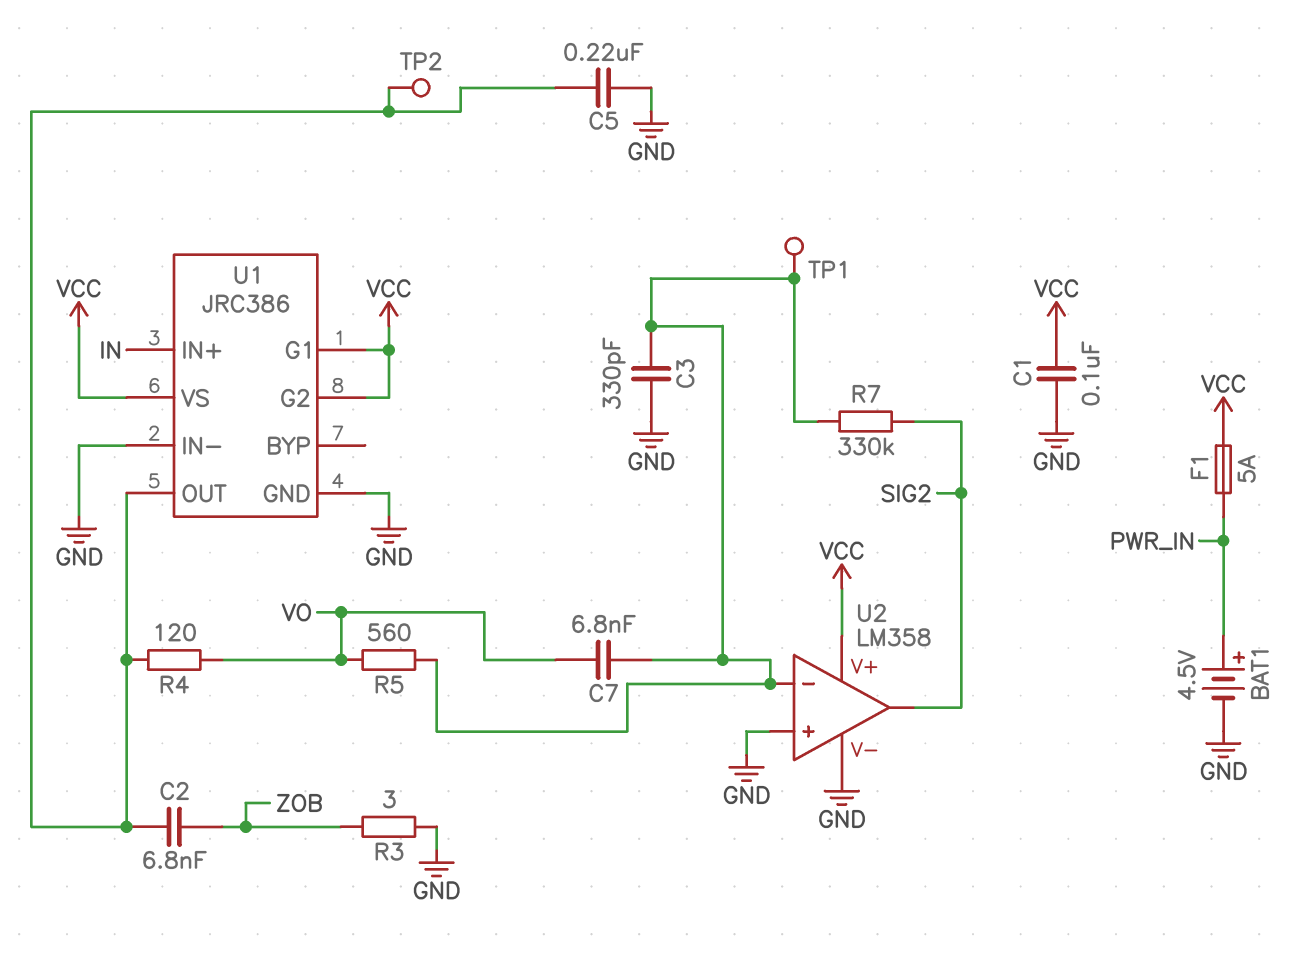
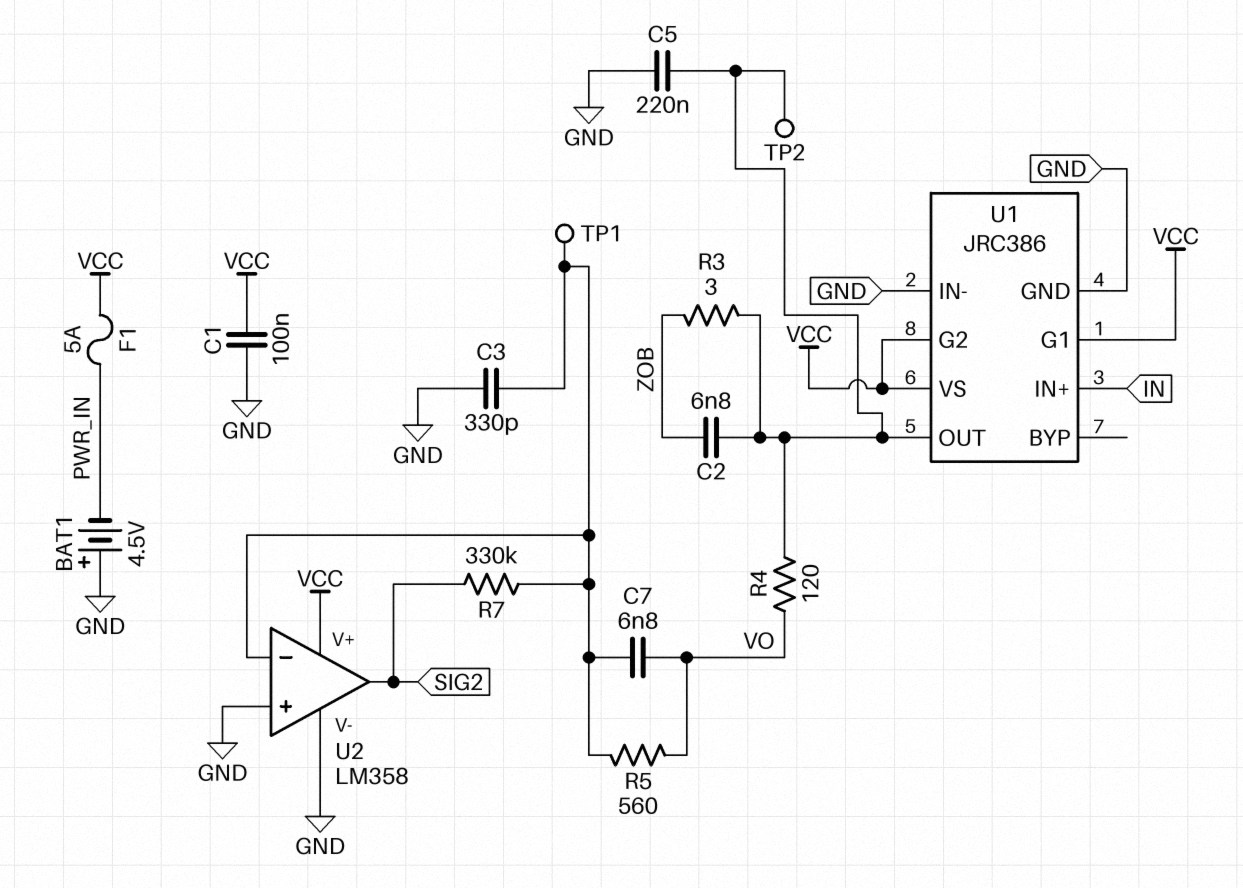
BAT1: 4.5V (plus PWR_IN, minus GND) -> 4.5V (plus GND, minus PWR_IN)
R3: 3 (GND, ZOB) -> 3 (U1/OUT, ZOB)

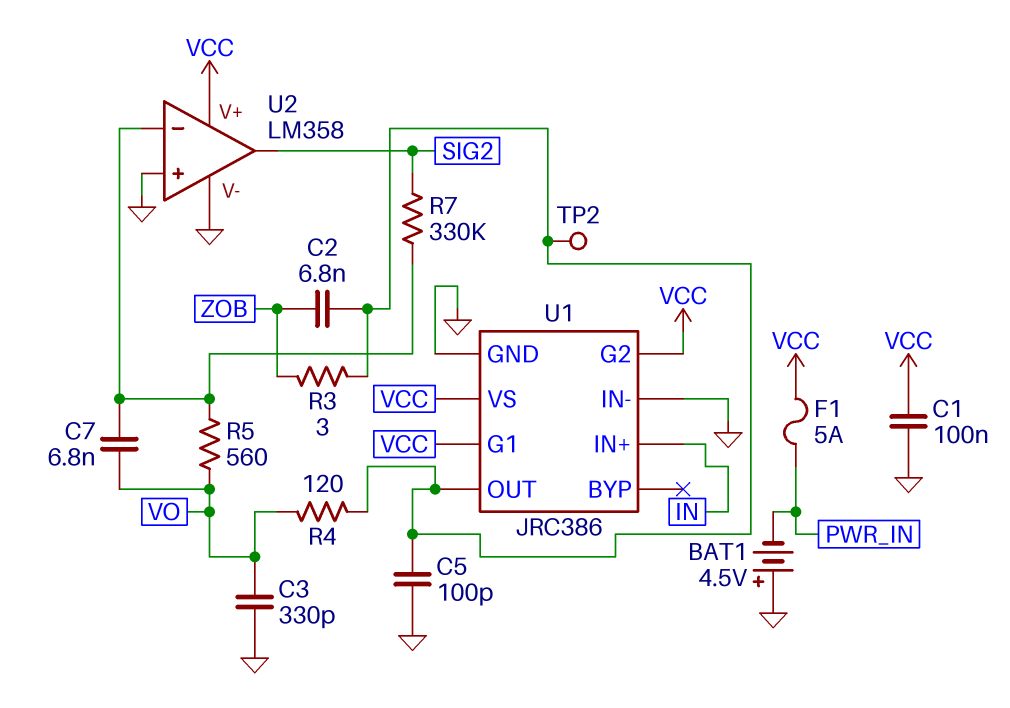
C3: 330pF (GND, U2/in-) -> 330pF (GND, VO)
C5: 220nF (GND, U1/OUT) -> 100pF (GND, U1/OUT)
TP1: test point (U2/in-) -> none

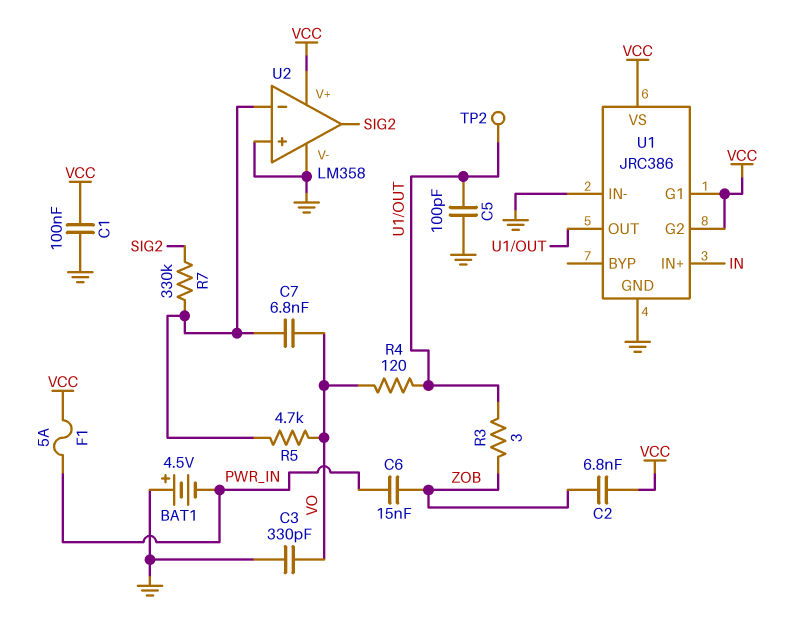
C2: 6.8nF (U1/OUT, ZOB) -> 6.8nF (VCC, ZOB)
C6: none -> 15nF (PWR_IN, ZOB)
R5: 560 (U2/in-, VO) -> 4.7k (U2/in-, VO)

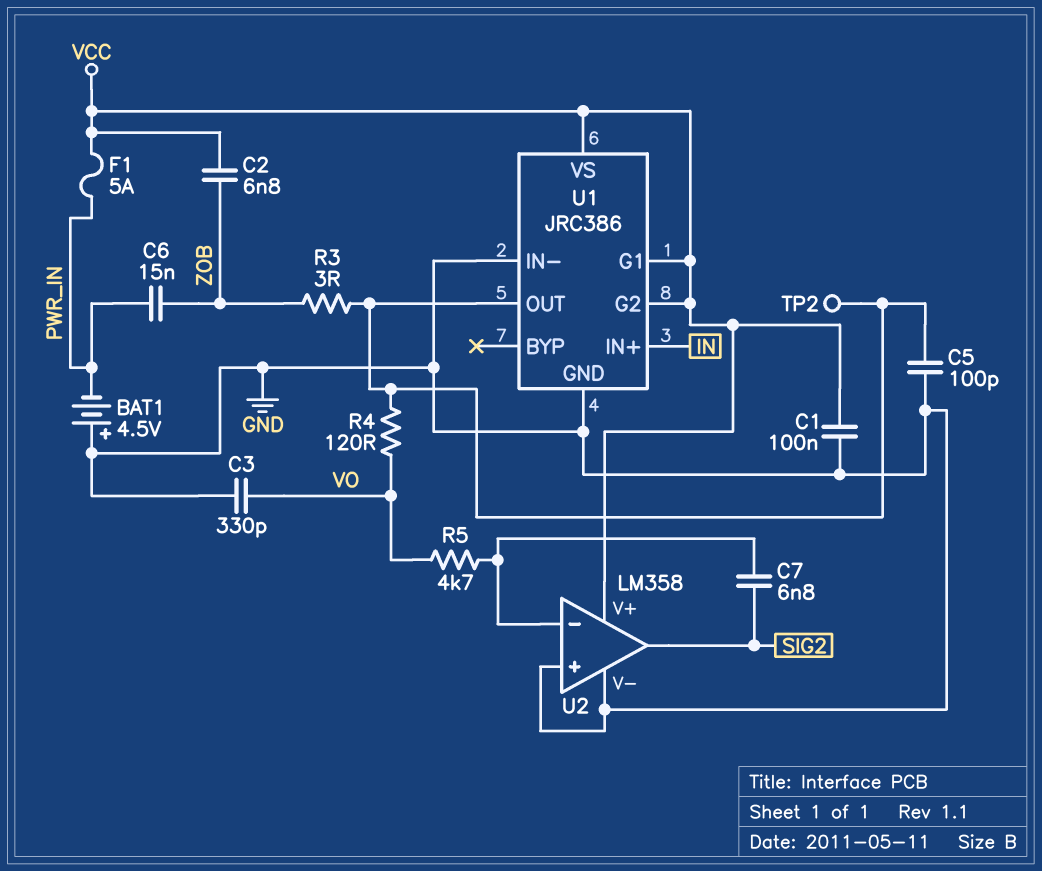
C7: 6.8nF (U2/in-, VO) -> 6.8nF (SIG2, U2/in-)
R7: 330k (SIG2, U2/in-) -> none

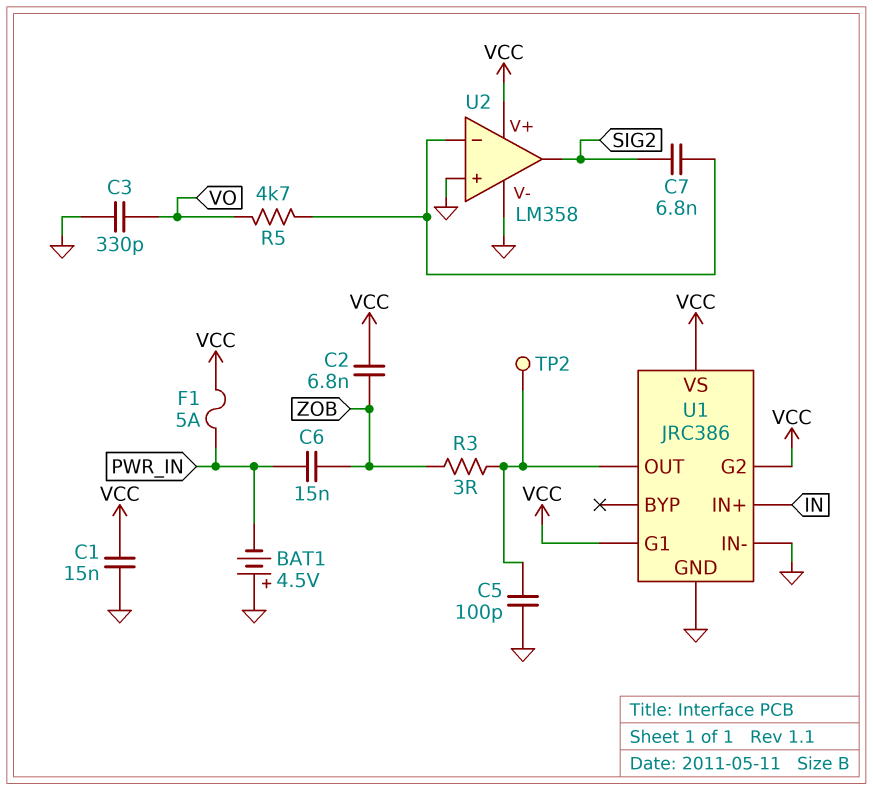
C1: 100nF (GND, VCC) -> 15nF (GND, VCC)
R4: 120 (U1/OUT, VO) -> none

